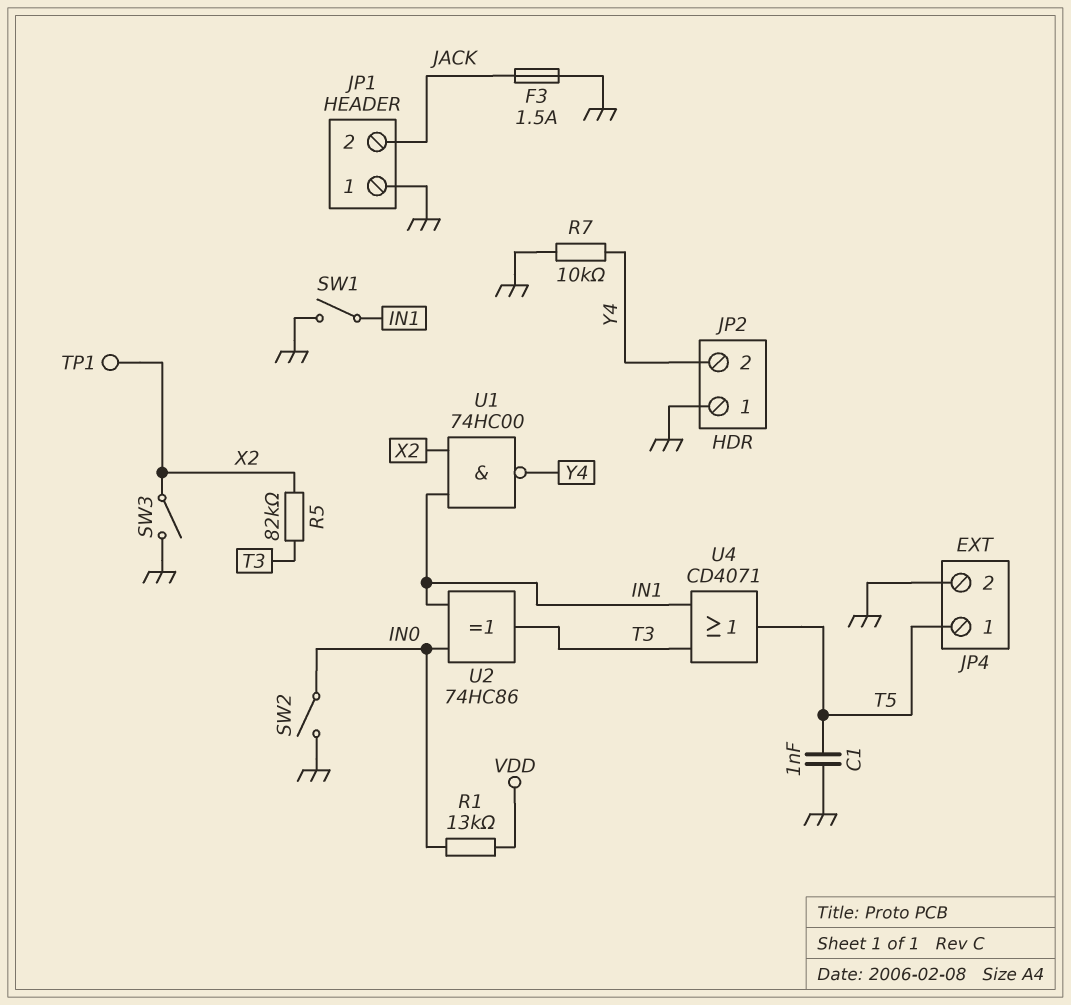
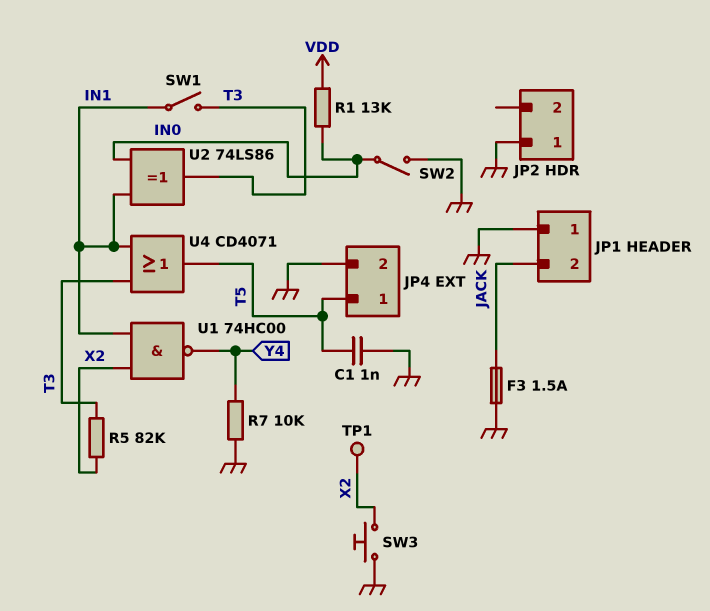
JP2 pin 2: Y4 -> none
SW1: switch (GND, IN1) -> switch (IN1, T3)
SW3: switch (GND, X2) -> button (GND, X2)
U2: XOR 74HC86 (in IN0, in IN1, out T3) -> XOR 74LS86 (in IN0, in IN1, out T3)

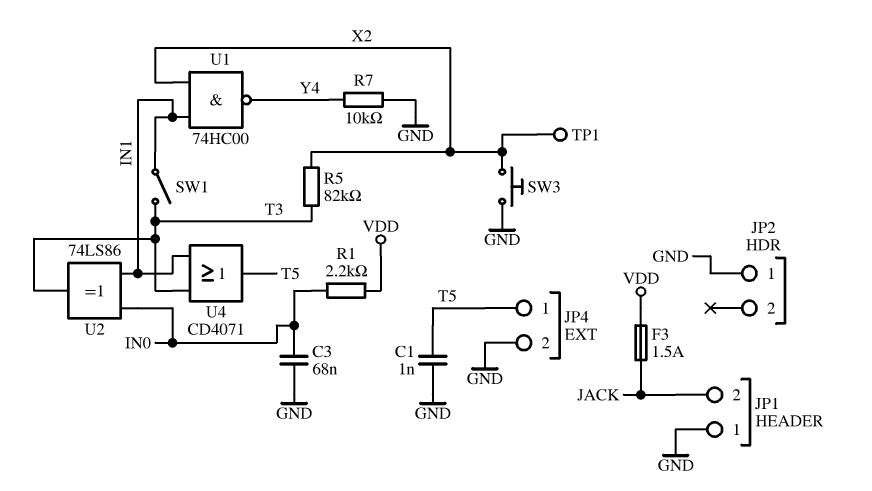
C3: none -> 68nF (GND, IN0)
F3: 1.5A (GND, JACK) -> 1.5A (JACK, VDD)
R1: 13k (IN0, VDD) -> 2.2k (IN0, VDD)
SW2: switch (GND, IN0) -> none

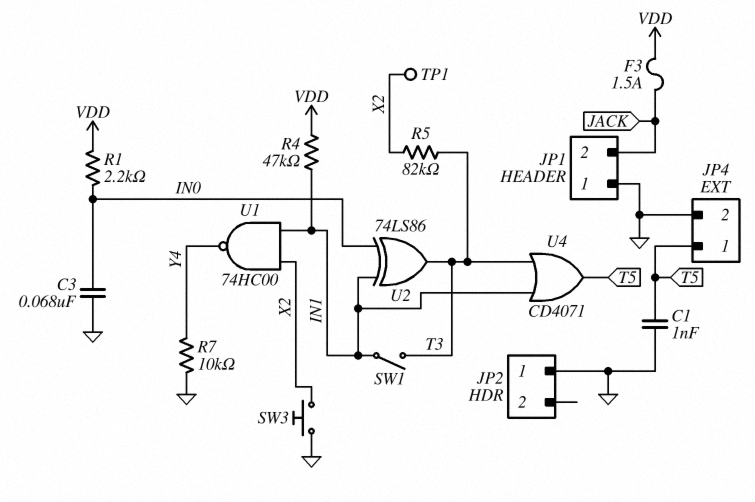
R4: none -> 47k (IN1, VDD)

